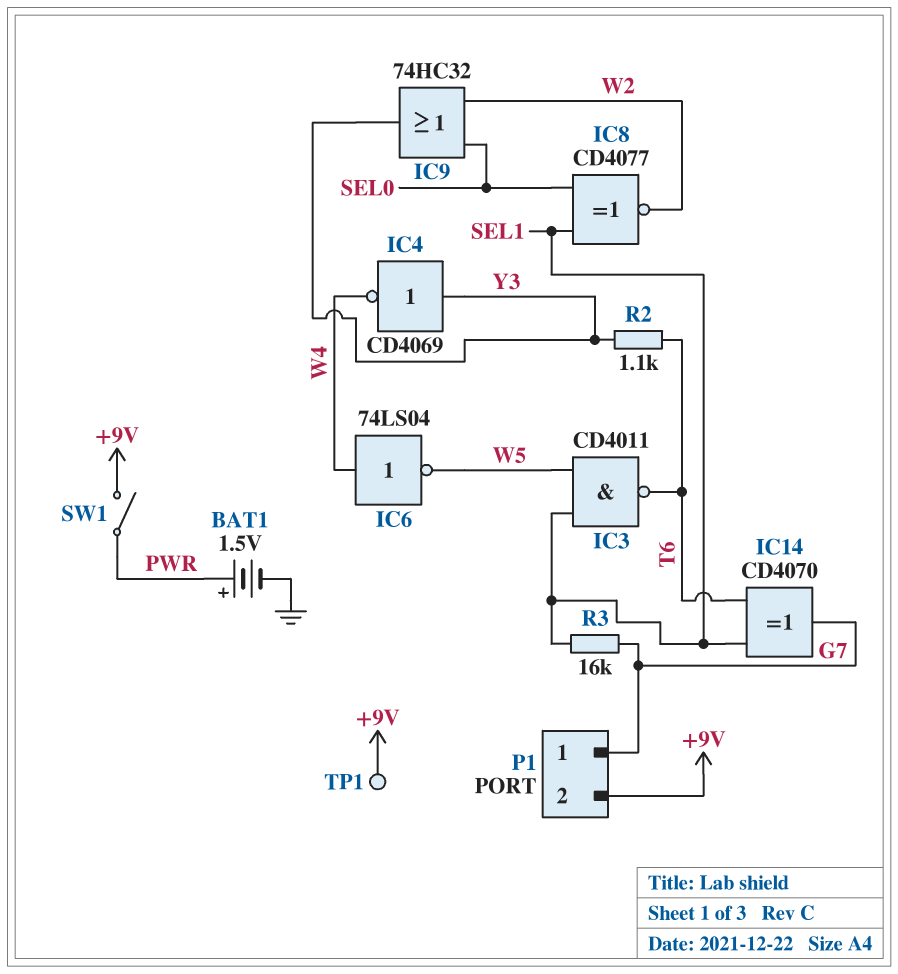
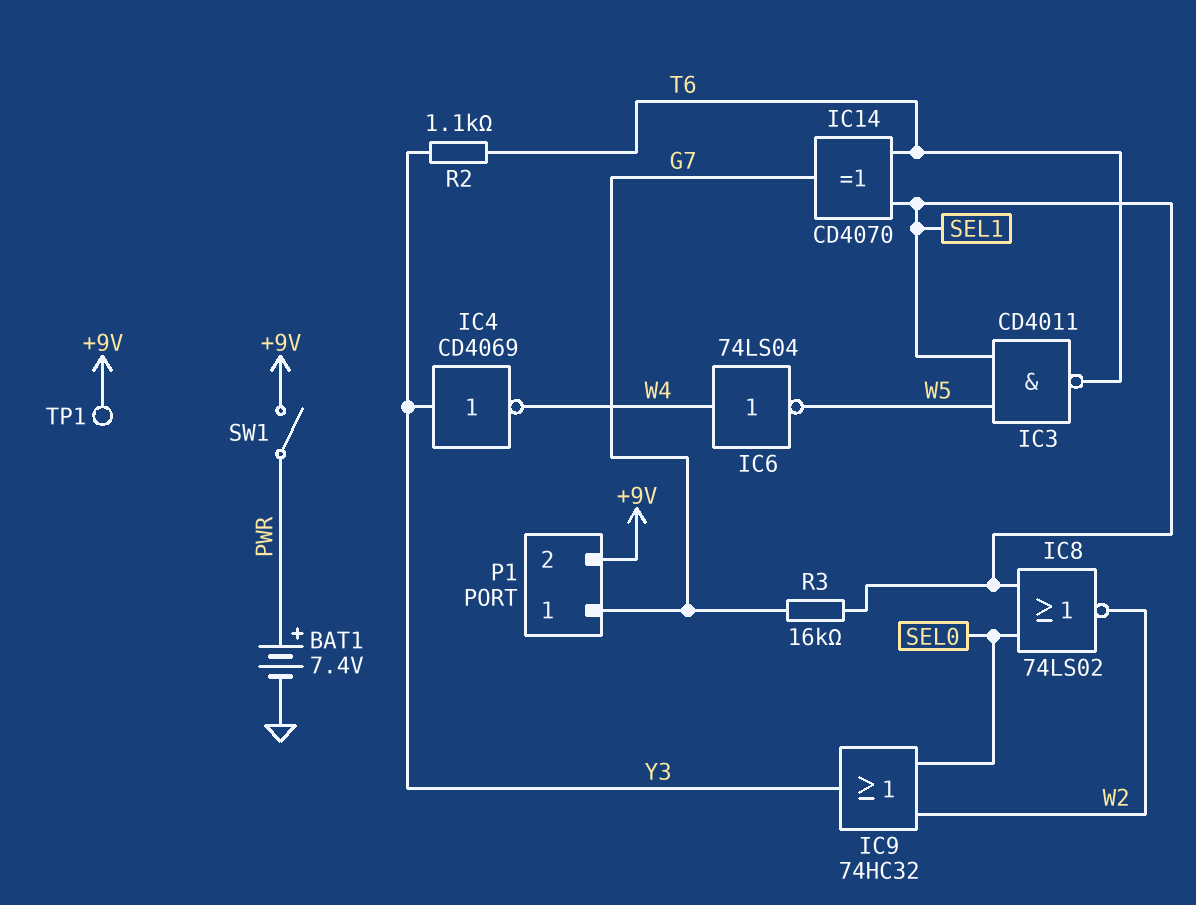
BAT1: 1.5V (plus PWR, minus GND) -> 7.4V (plus PWR, minus GND)
IC8: XNOR CD4077 (in SEL0, in SEL1, out W2) -> NOR 74LS02 (in SEL0, in SEL1, out W2)

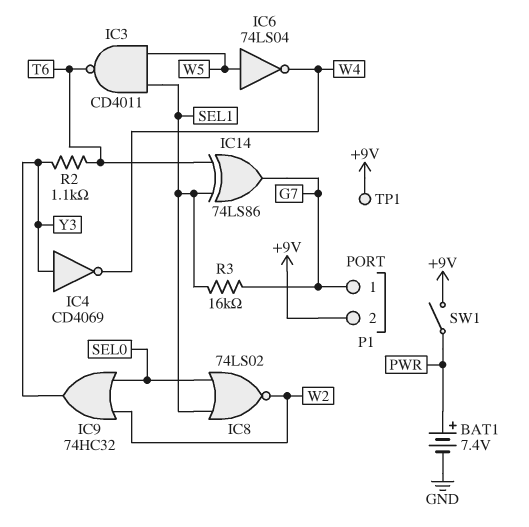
IC6: NOT 74LS04 (in W4, out W5) -> NOT 74LS04 (in W5, out W4)
IC14: XOR CD4070 (in SEL1, in T6, out G7) -> XOR 74LS86 (in SEL1, in T6, out G7)

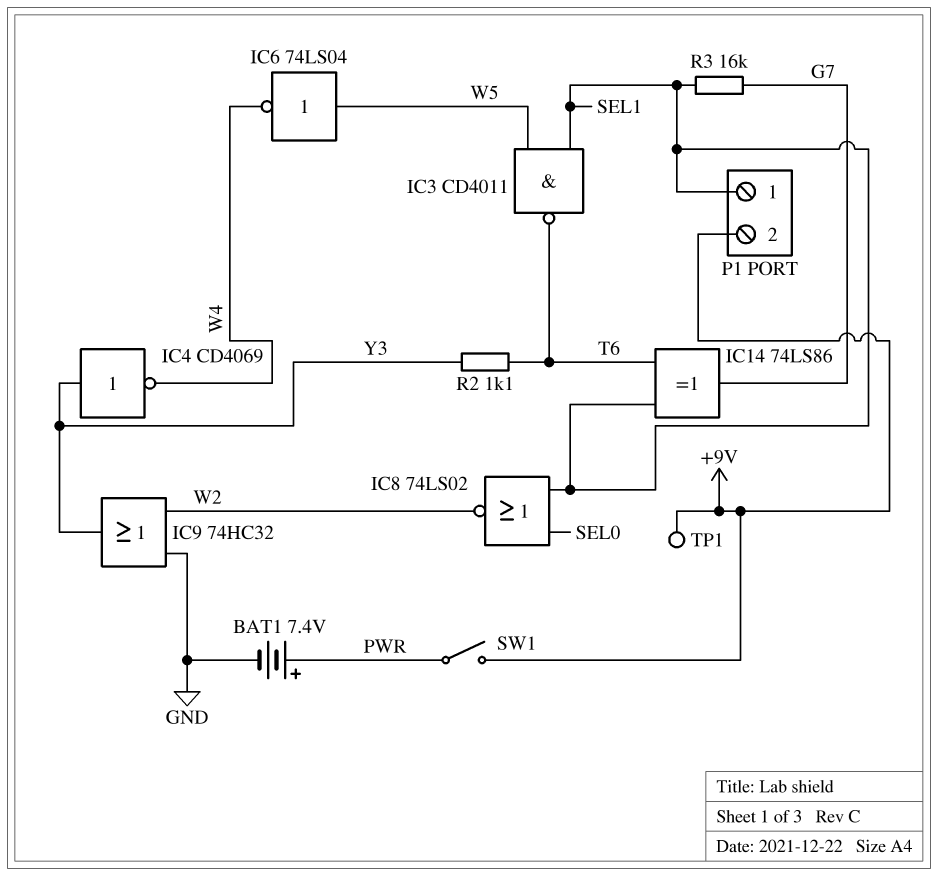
IC9: OR 74HC32 (in SEL0, in W2, out Y3) -> OR 74HC32 (in GND, in W2, out Y3)
P1 pin 1: G7 -> SEL1

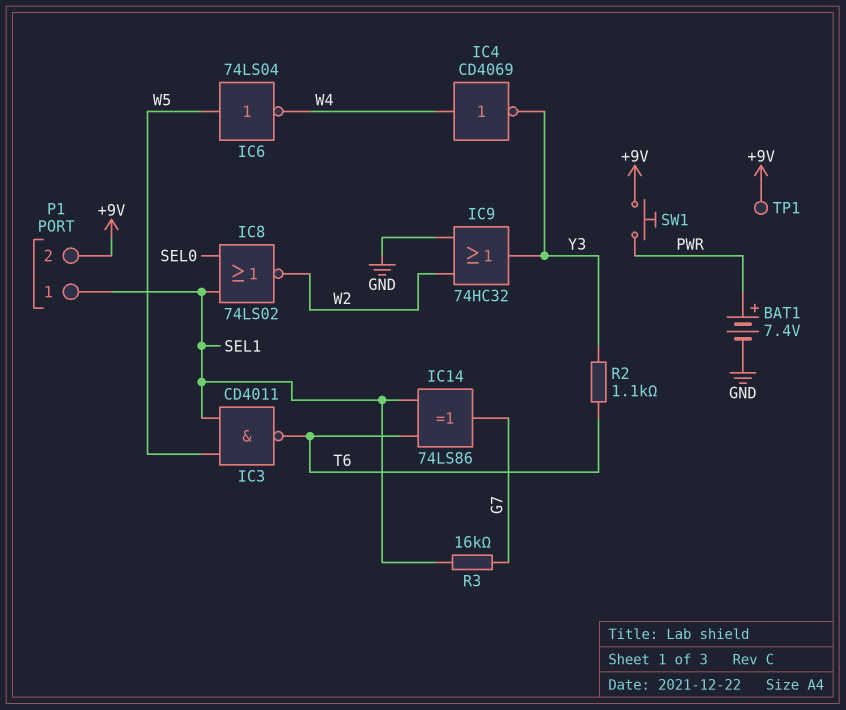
IC4: NOT CD4069 (in Y3, out W4) -> NOT CD4069 (in W4, out Y3)
SW1: switch (+9V, PWR) -> button (+9V, PWR)

